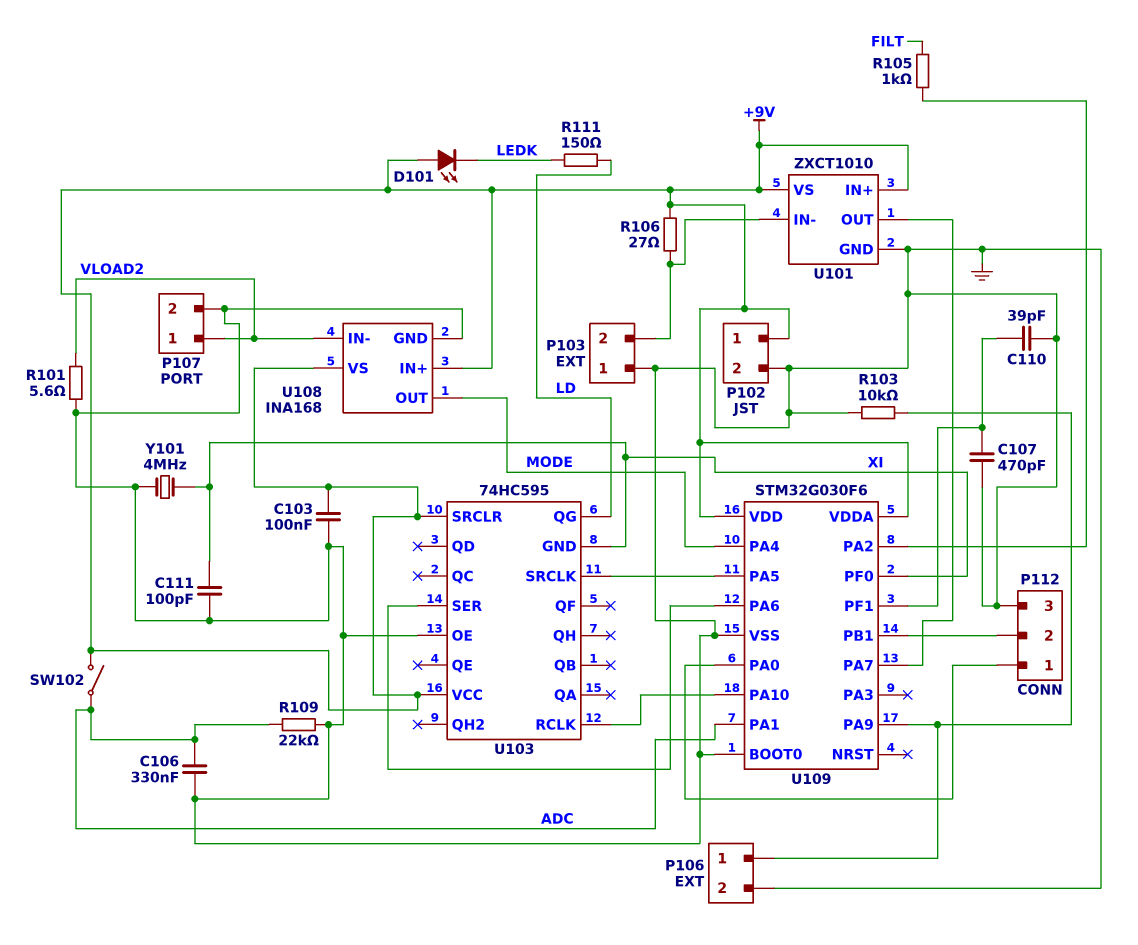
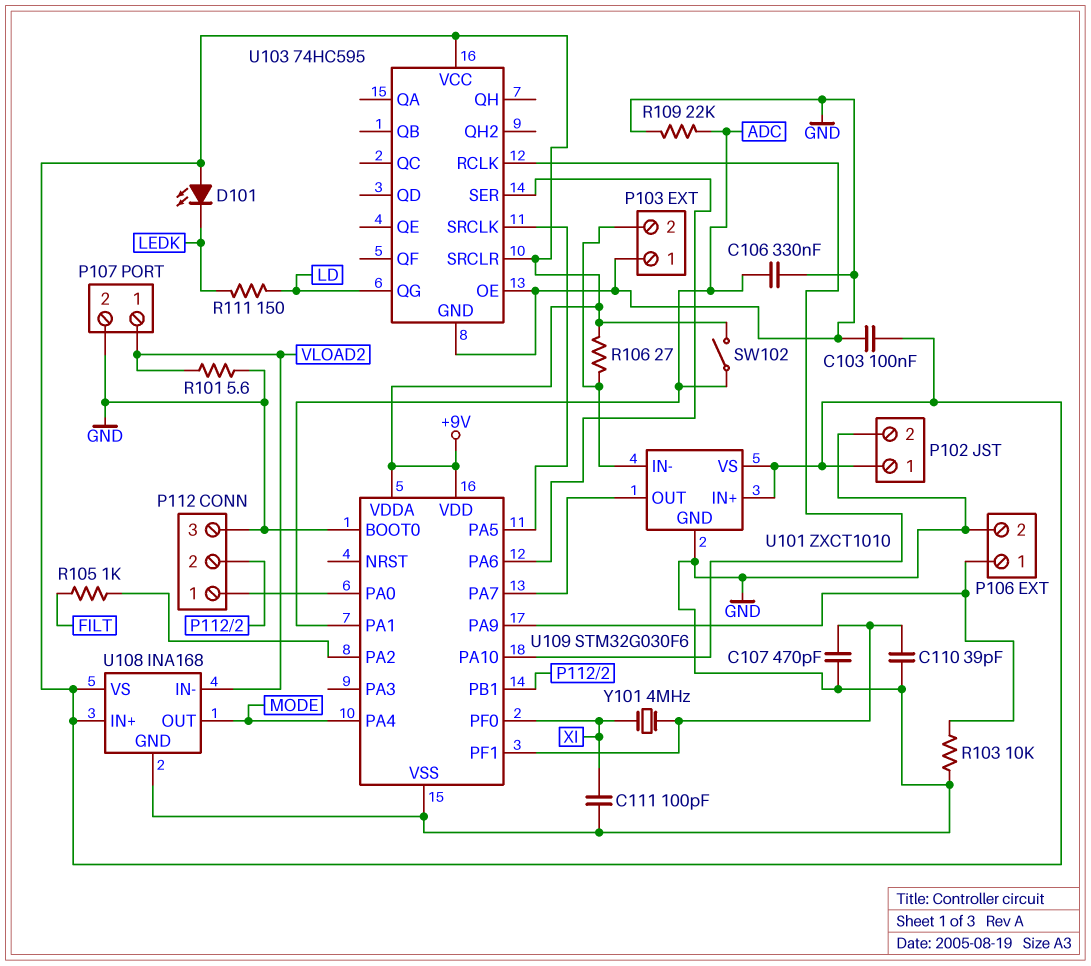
U103 pin GND: XI -> GND
Y101: 4MHz (GND, XI) -> 4MHz (U109/PF1, XI)

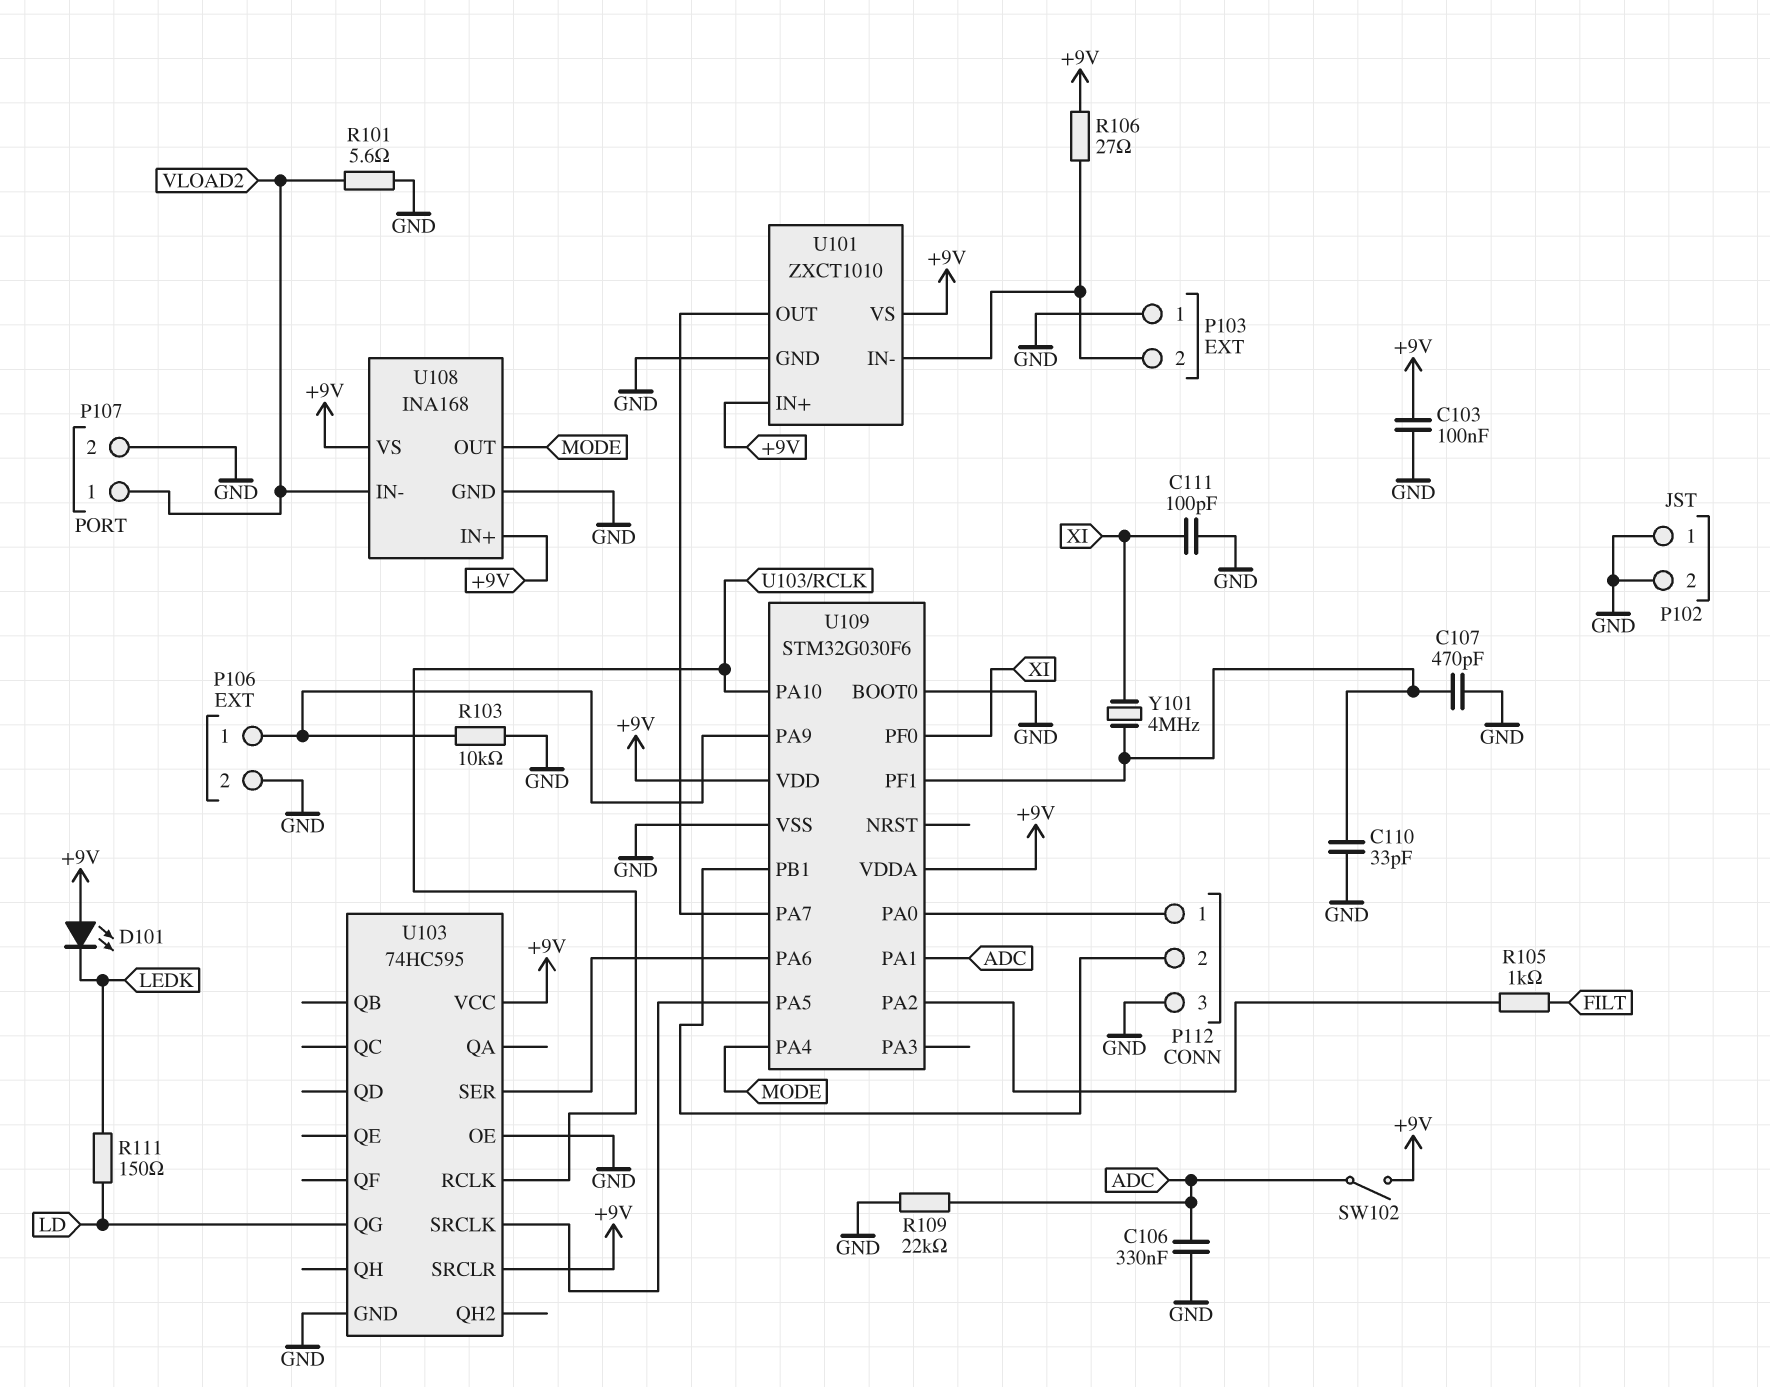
C110: 39pF (GND, U109/PF1) -> 33pF (GND, U109/PF1)
P102 pin 1: +9V -> GND

